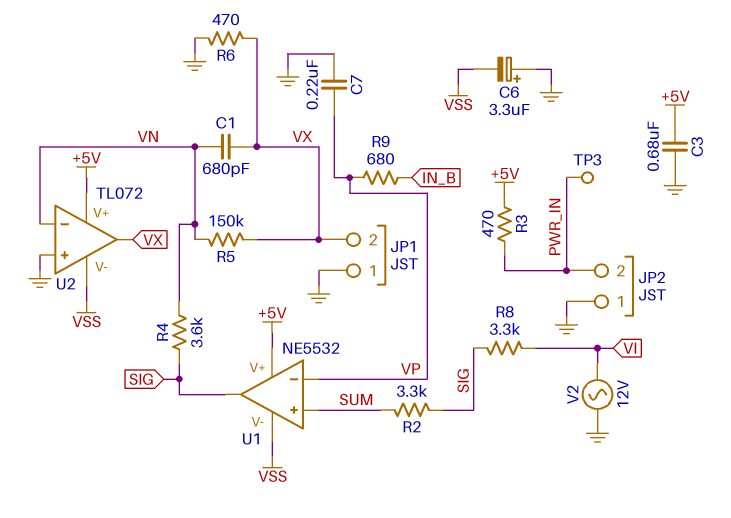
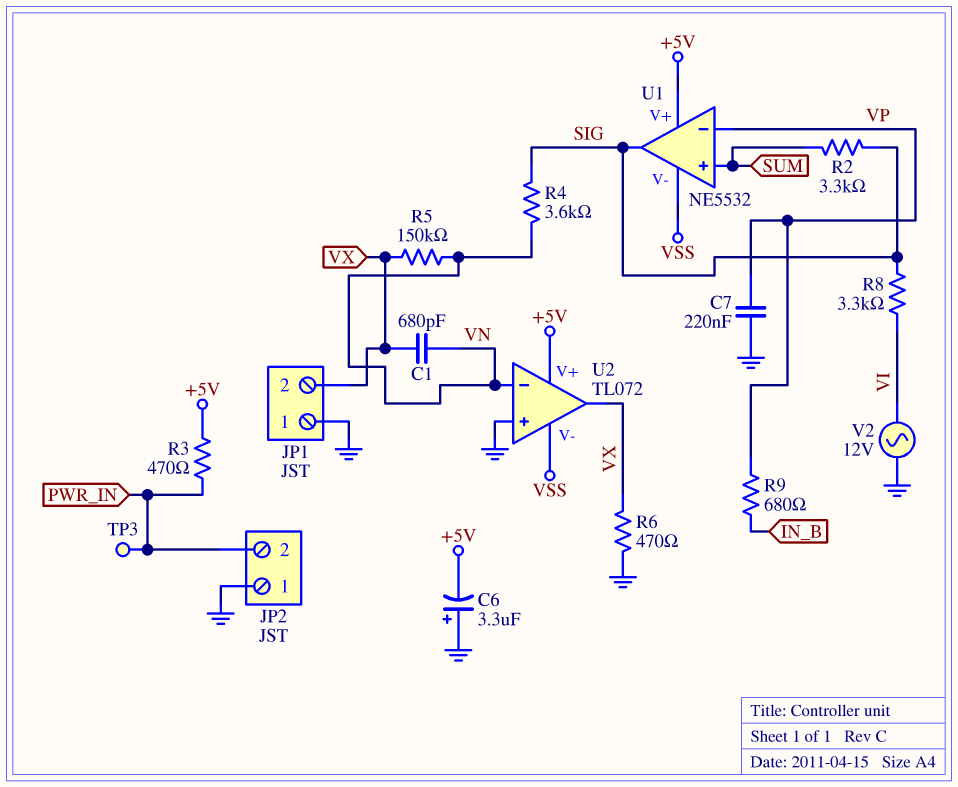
C3: 680nF (+5V, GND) -> none
C6: 3.3uF (plus GND, minus VSS) -> 3.3uF (plus GND, minus +5V)

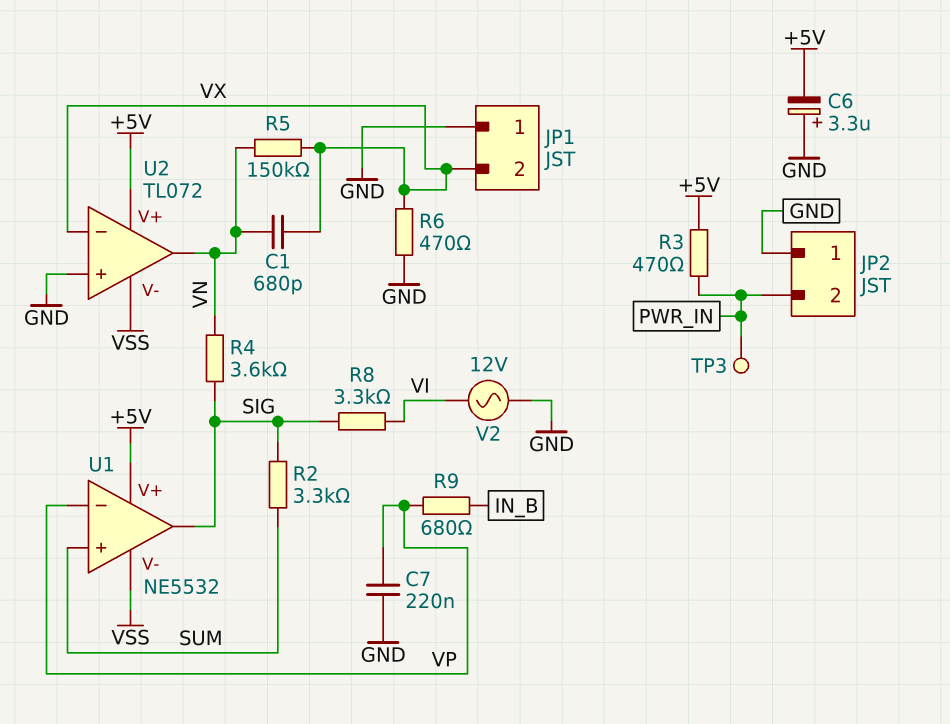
U2 pin in-: VN -> VX
U2 pin out: VX -> VN

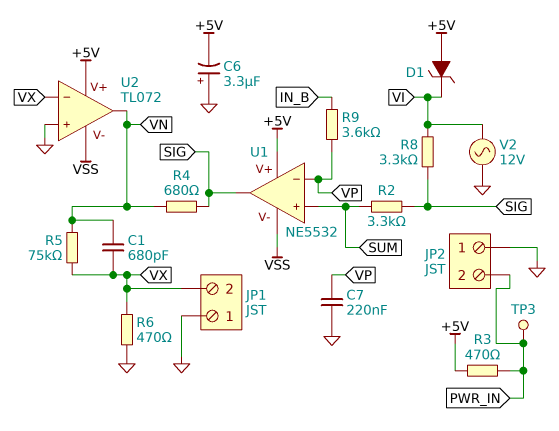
D1: none -> zener (A +5V, K VI)
R4: 3.6k (SIG, VN) -> 680 (SIG, VN)
R5: 150k (VN, VX) -> 75k (VN, VX)
R9: 680 (IN_B, VP) -> 3.6k (IN_B, VP)

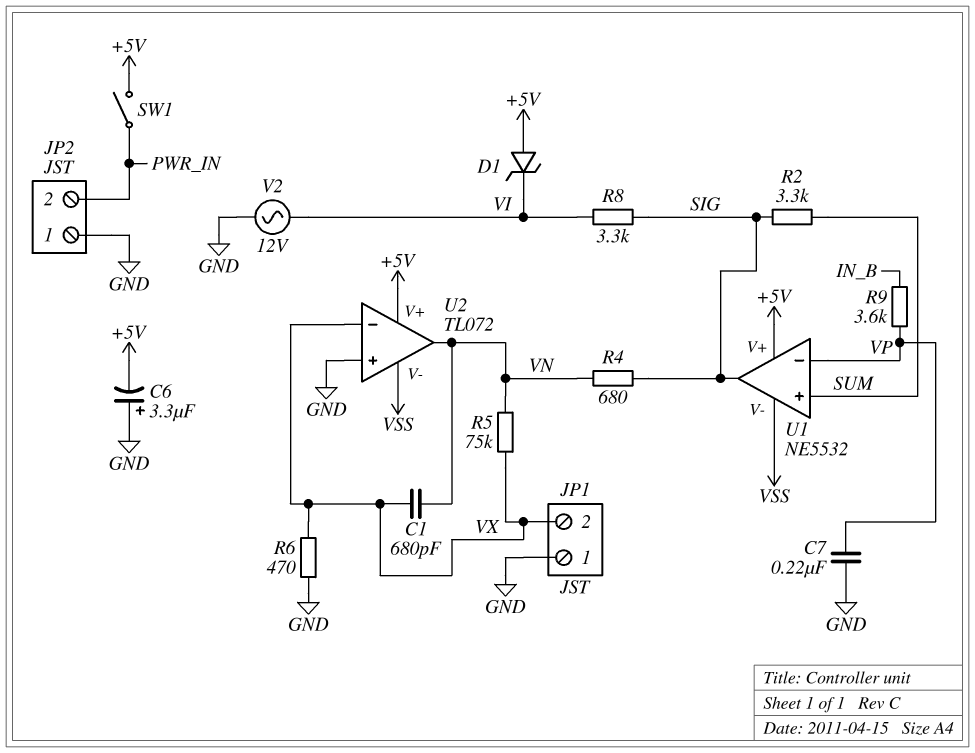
R3: 470 (+5V, PWR_IN) -> none
SW1: none -> switch (+5V, PWR_IN)
TP3: test point (PWR_IN) -> none

